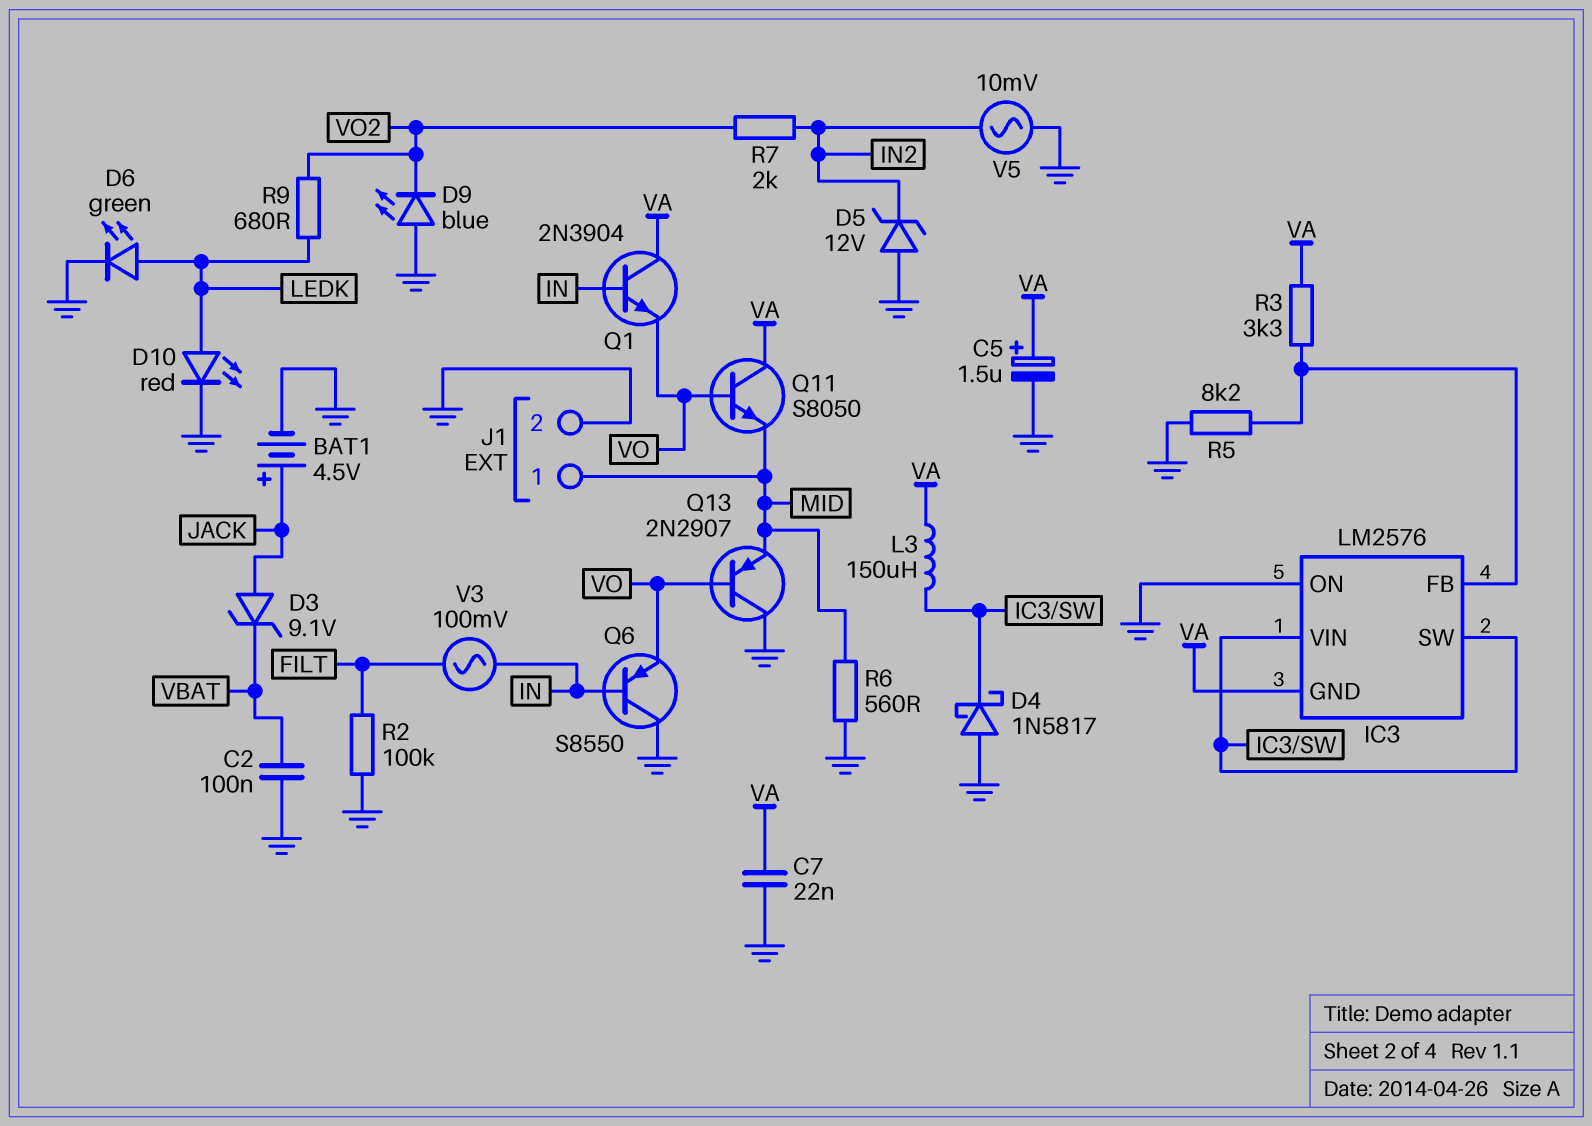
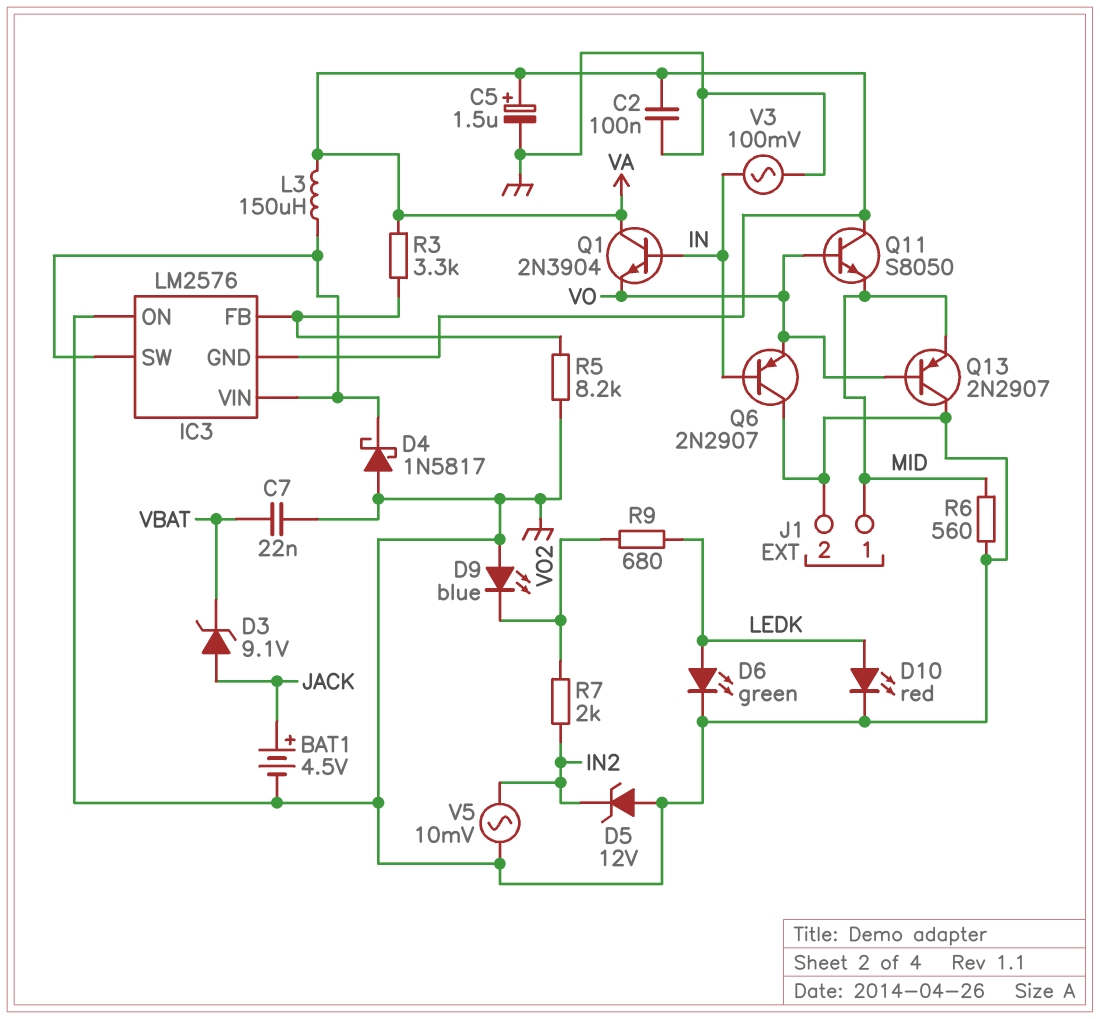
C2: 100nF (GND, VBAT) -> 100nF (GND, VA)
C7: 22nF (GND, VA) -> 22nF (GND, VBAT)
Q6: PNP S8550 (B IN, C GND, E VO) -> PNP 2N2907 (B IN, C GND, E VO)
R2: 100k (FILT, GND) -> none
V3: AC 100mV (FILT, IN) -> AC 100mV (GND, IN)

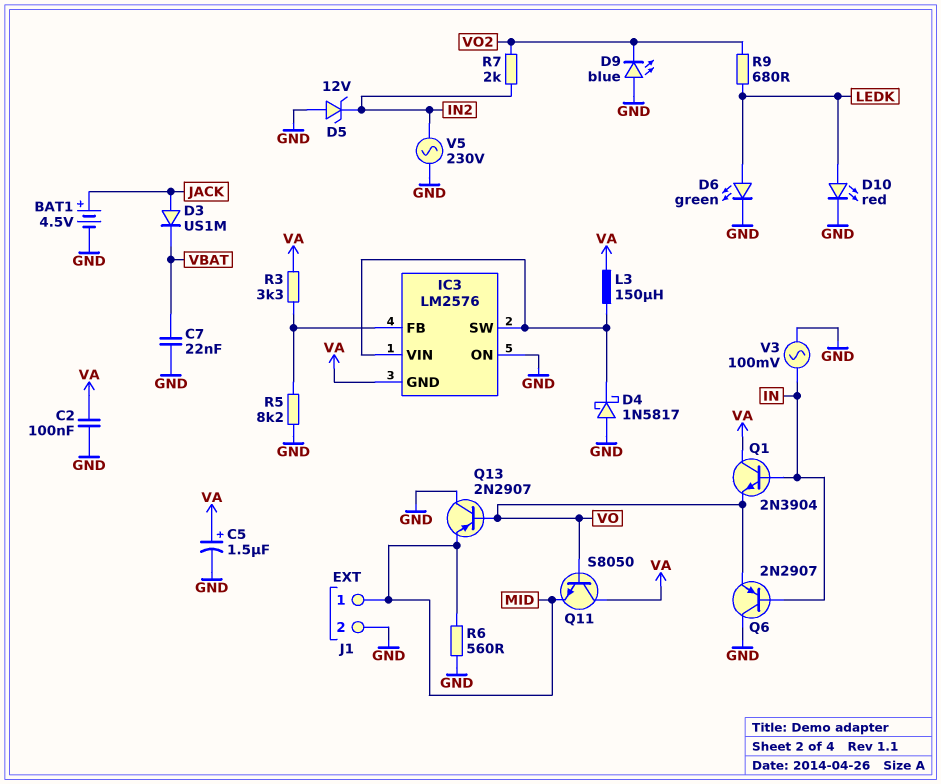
D3: zener 9.1V (A JACK, K VBAT) -> diode US1M (A JACK, K VBAT)
V5: AC 10mV (GND, IN2) -> AC 230V (GND, IN2)

